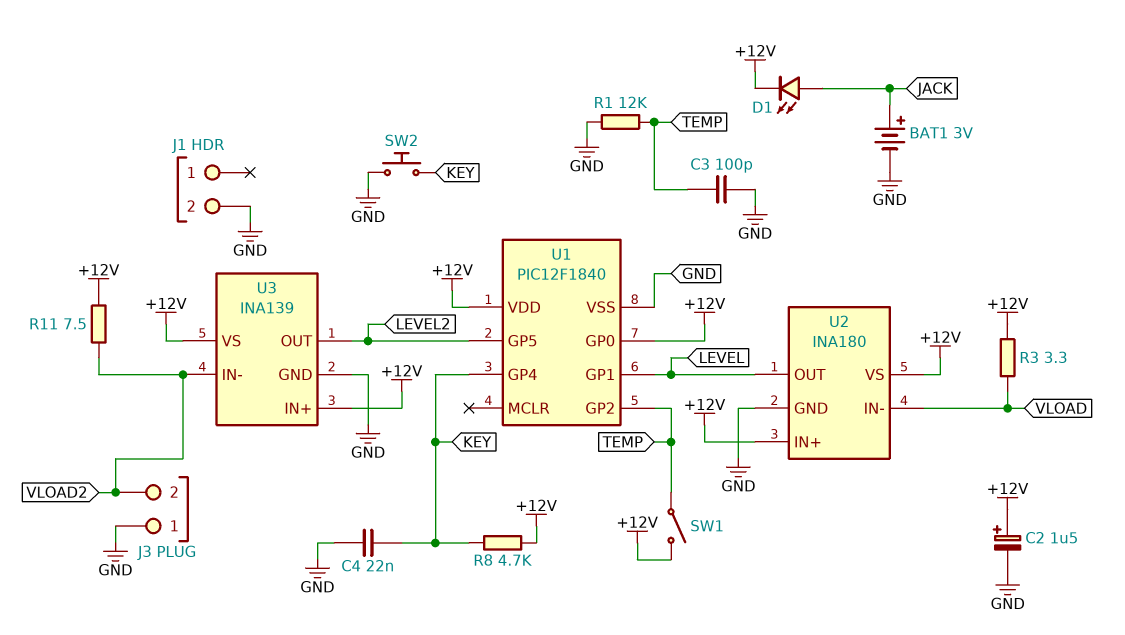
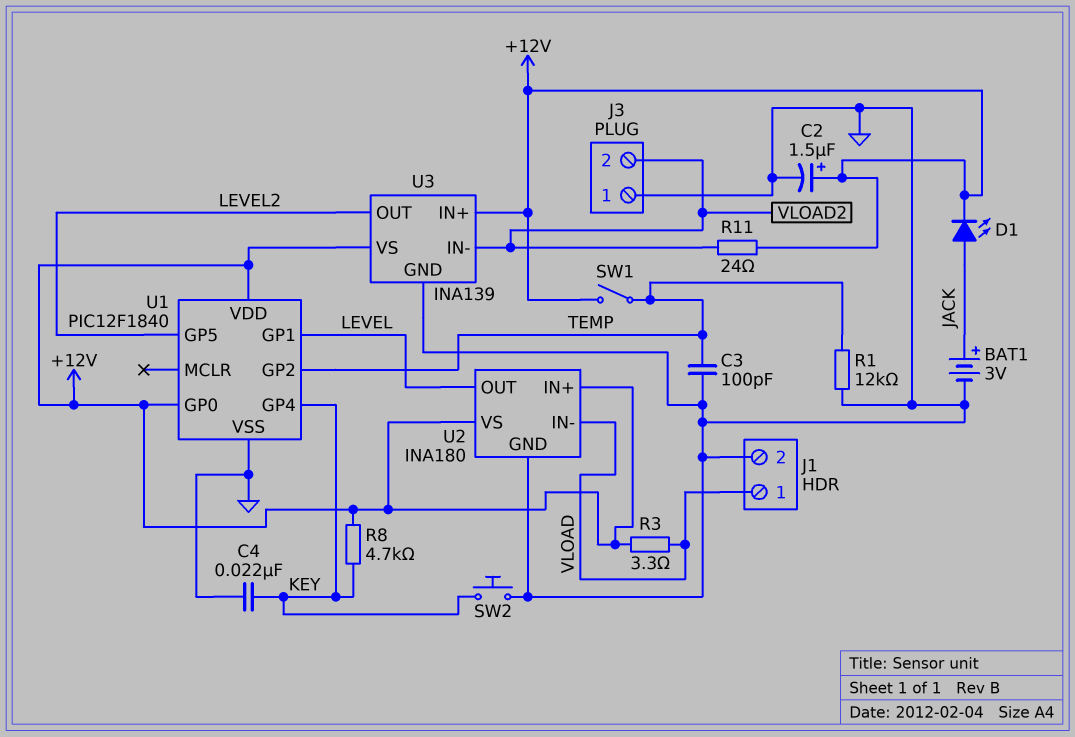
J1 pin 1: none -> VLOAD
R11: 7.5 (+12V, VLOAD2) -> 24 (+12V, VLOAD2)

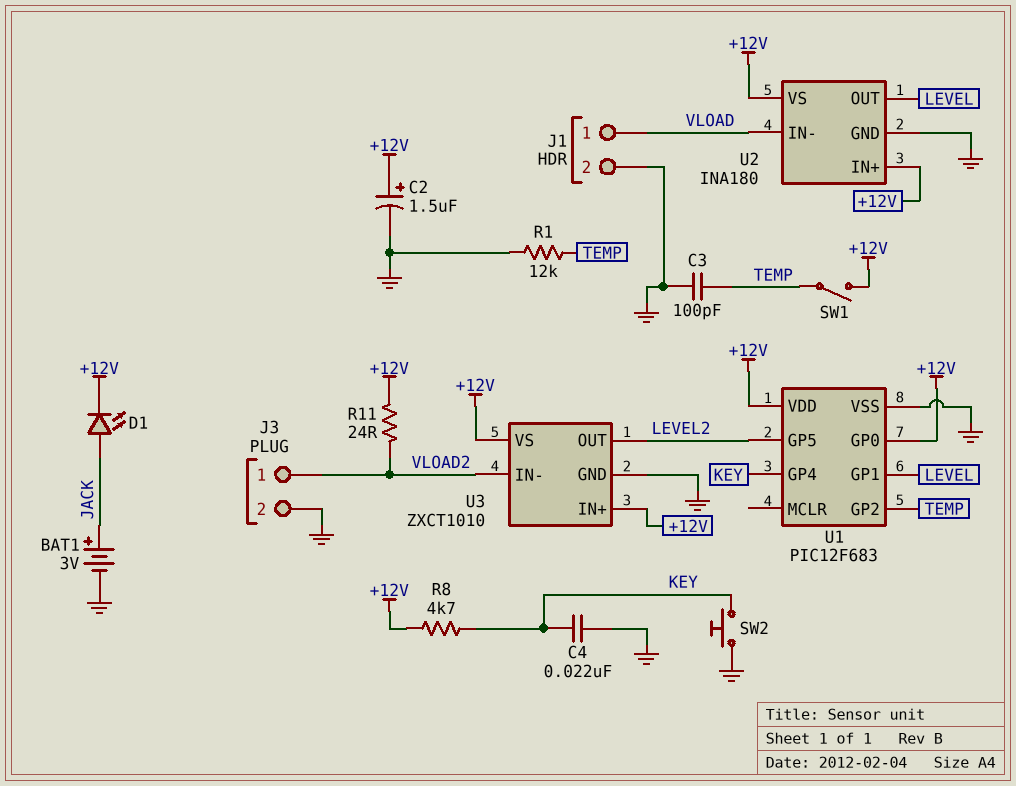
J3 pin 1: GND -> VLOAD2
J3 pin 2: VLOAD2 -> GND
R3: 3.3 (+12V, VLOAD) -> none
U1: PIC12F1840 -> PIC12F683
U3: INA139 -> ZXCT1010

